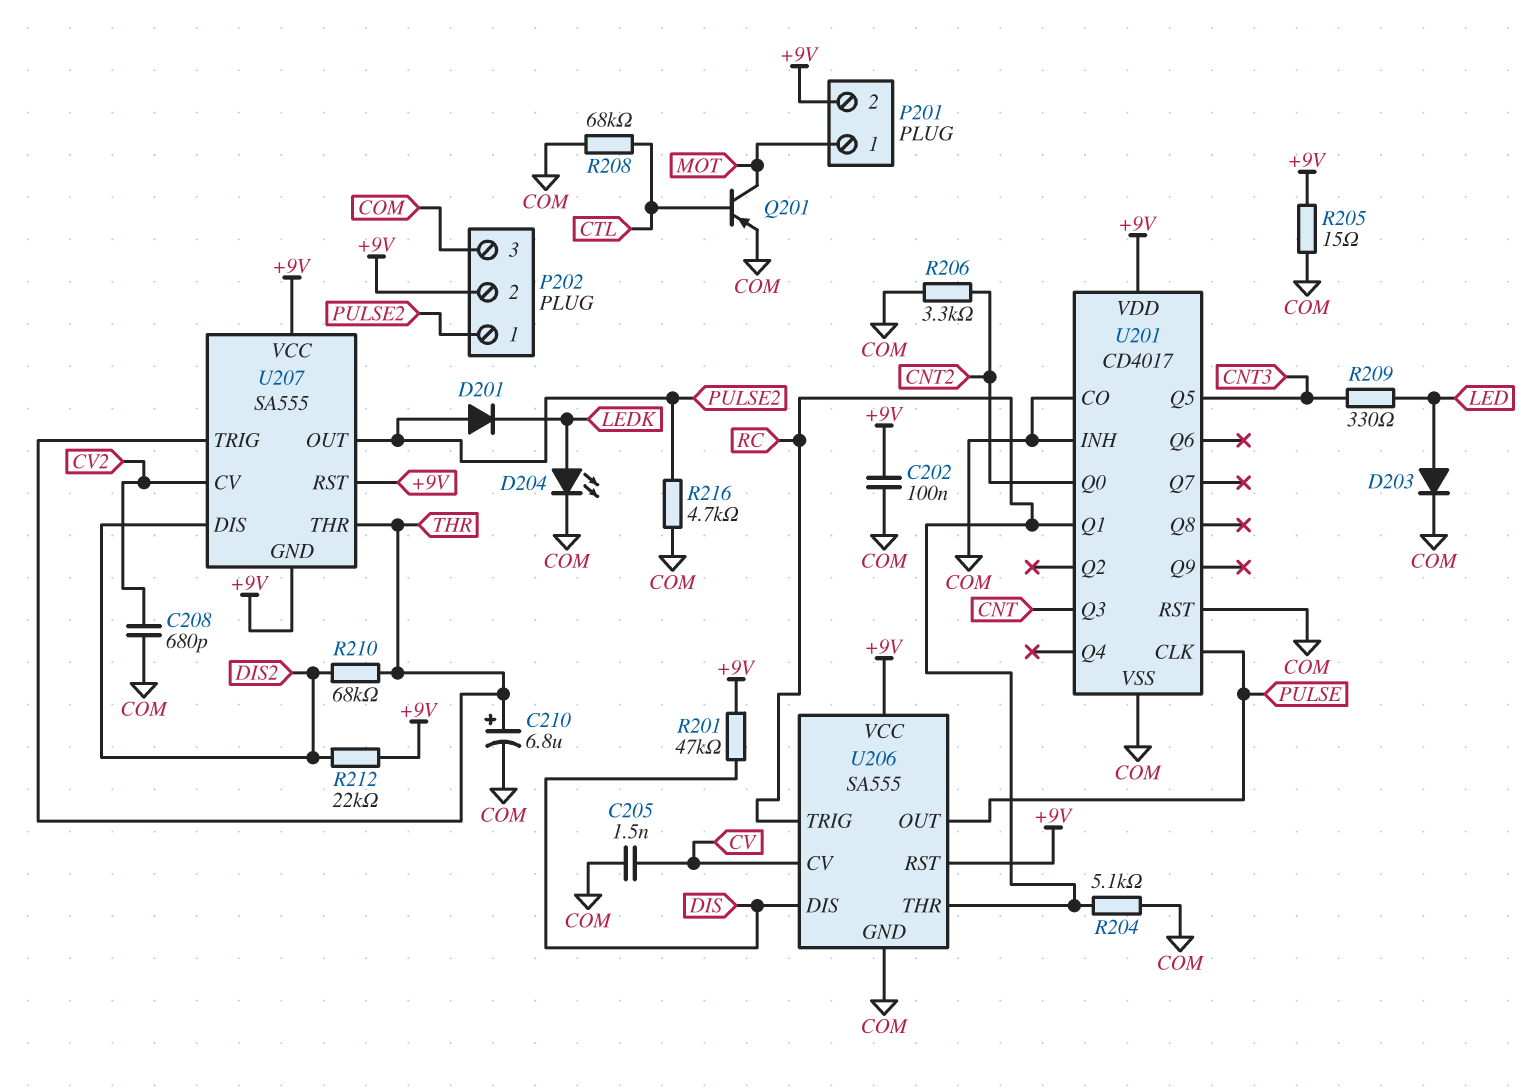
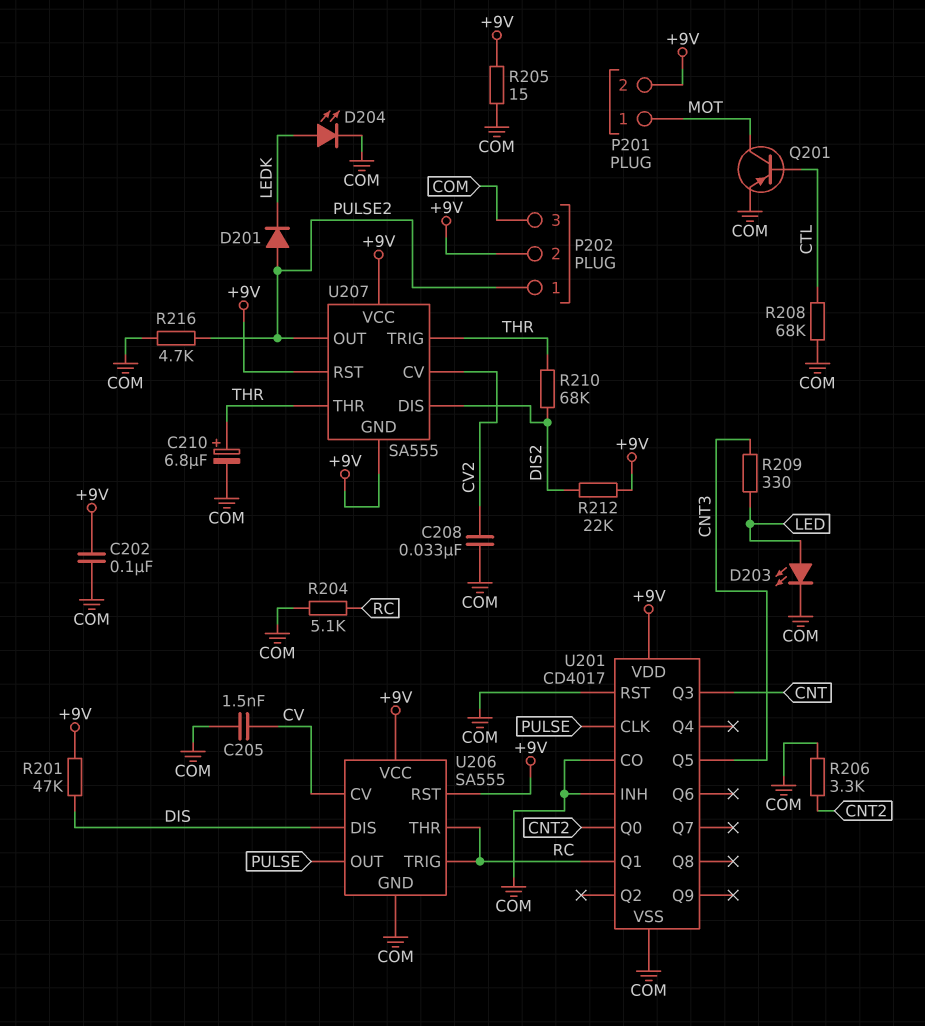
C208: 680pF (COM, CV2) -> 33nF (COM, CV2)
D203: diode (A LED, K COM) -> LED (A LED, K COM)

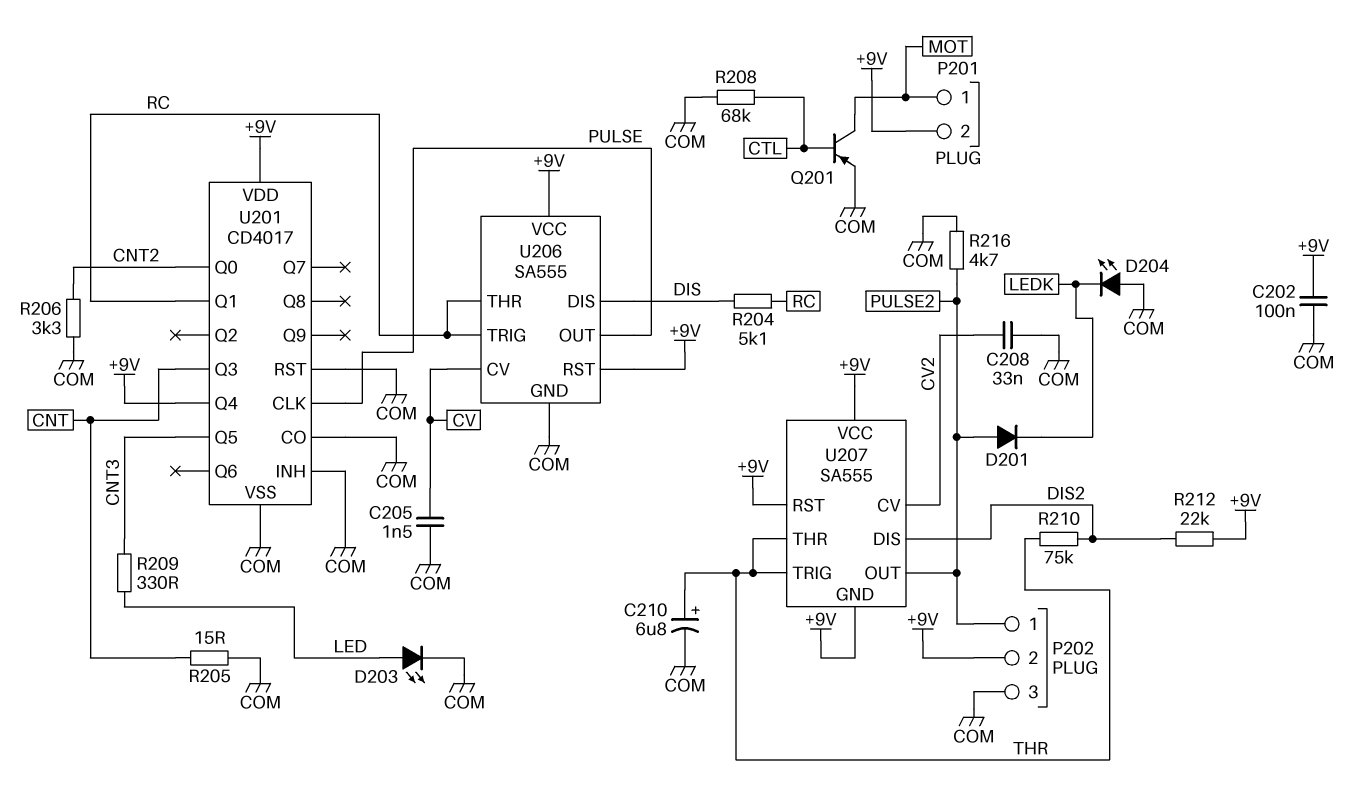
D204: LED (A LEDK, K COM) -> LED (A COM, K LEDK)
R201: 47k (+9V, DIS) -> none
R204: 5.1k (COM, RC) -> 5.1k (DIS, RC)
R205: 15 (+9V, COM) -> 15 (CNT, COM)
R210: 68k (DIS2, THR) -> 75k (DIS2, THR)
U201 pin Q4: none -> +9V

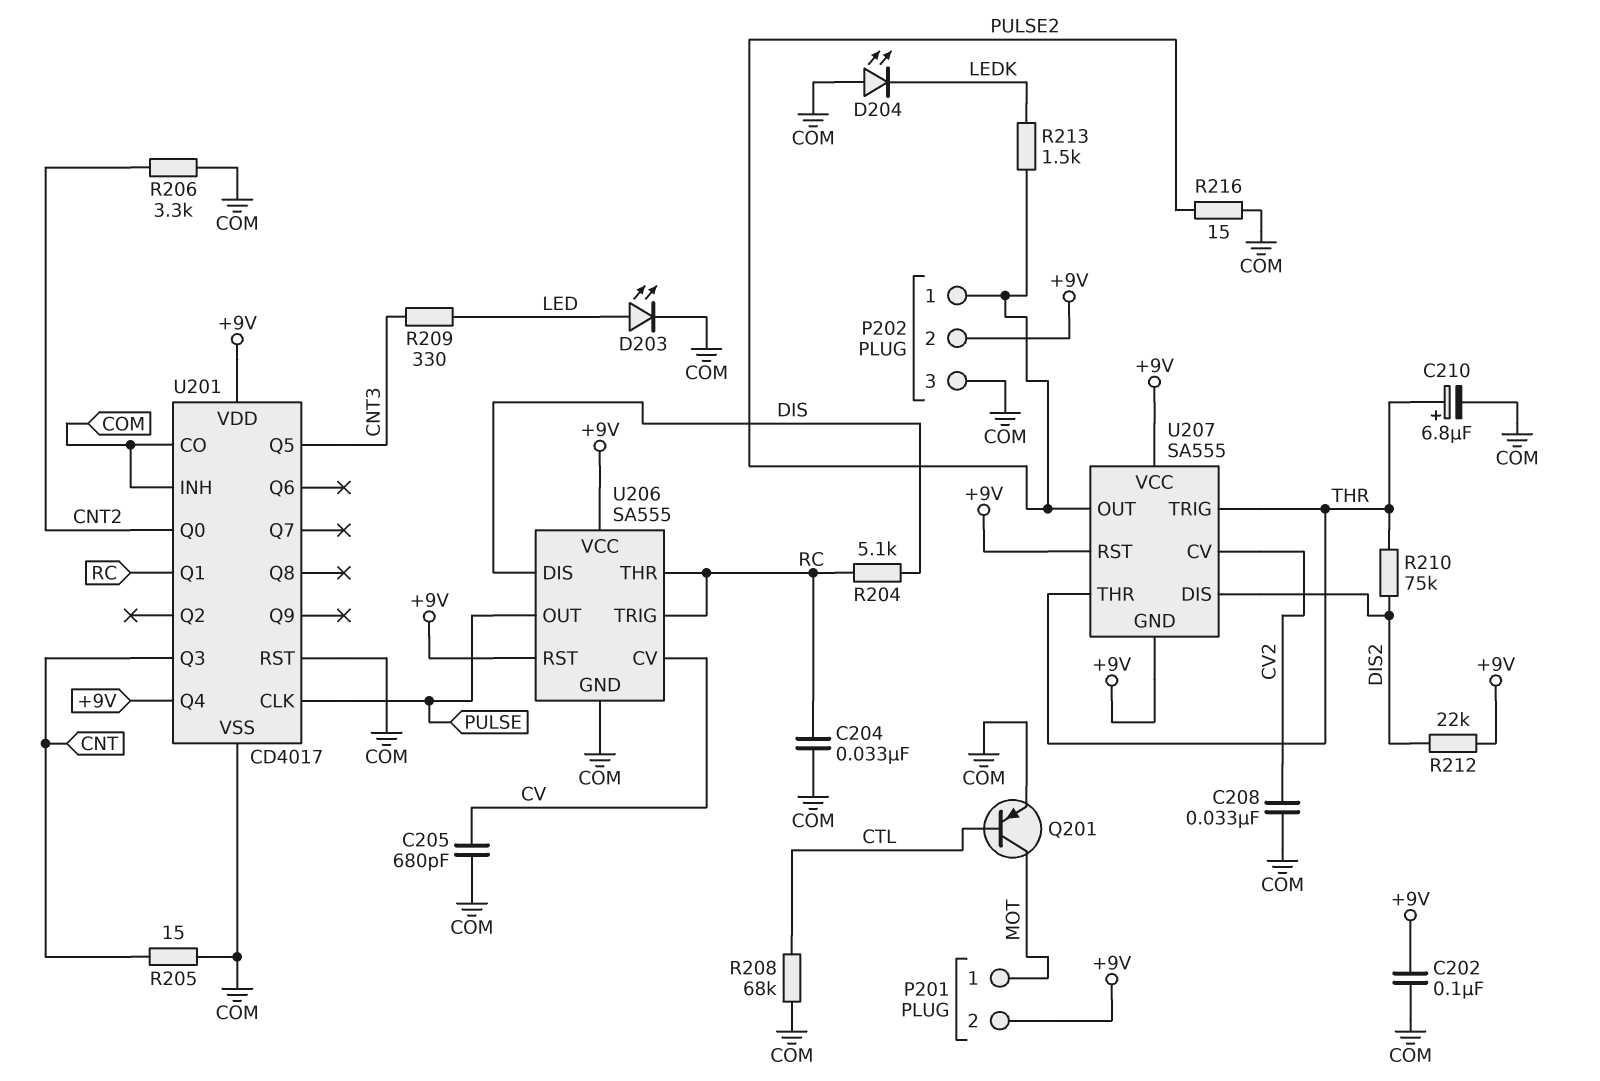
C204: none -> 33nF (COM, RC)
C205: 1.5nF (COM, CV) -> 680pF (COM, CV)
D201: diode (A PULSE2, K LEDK) -> none
R213: none -> 1.5k (LEDK, PULSE2)
R216: 4.7k (COM, PULSE2) -> 15 (COM, PULSE2)

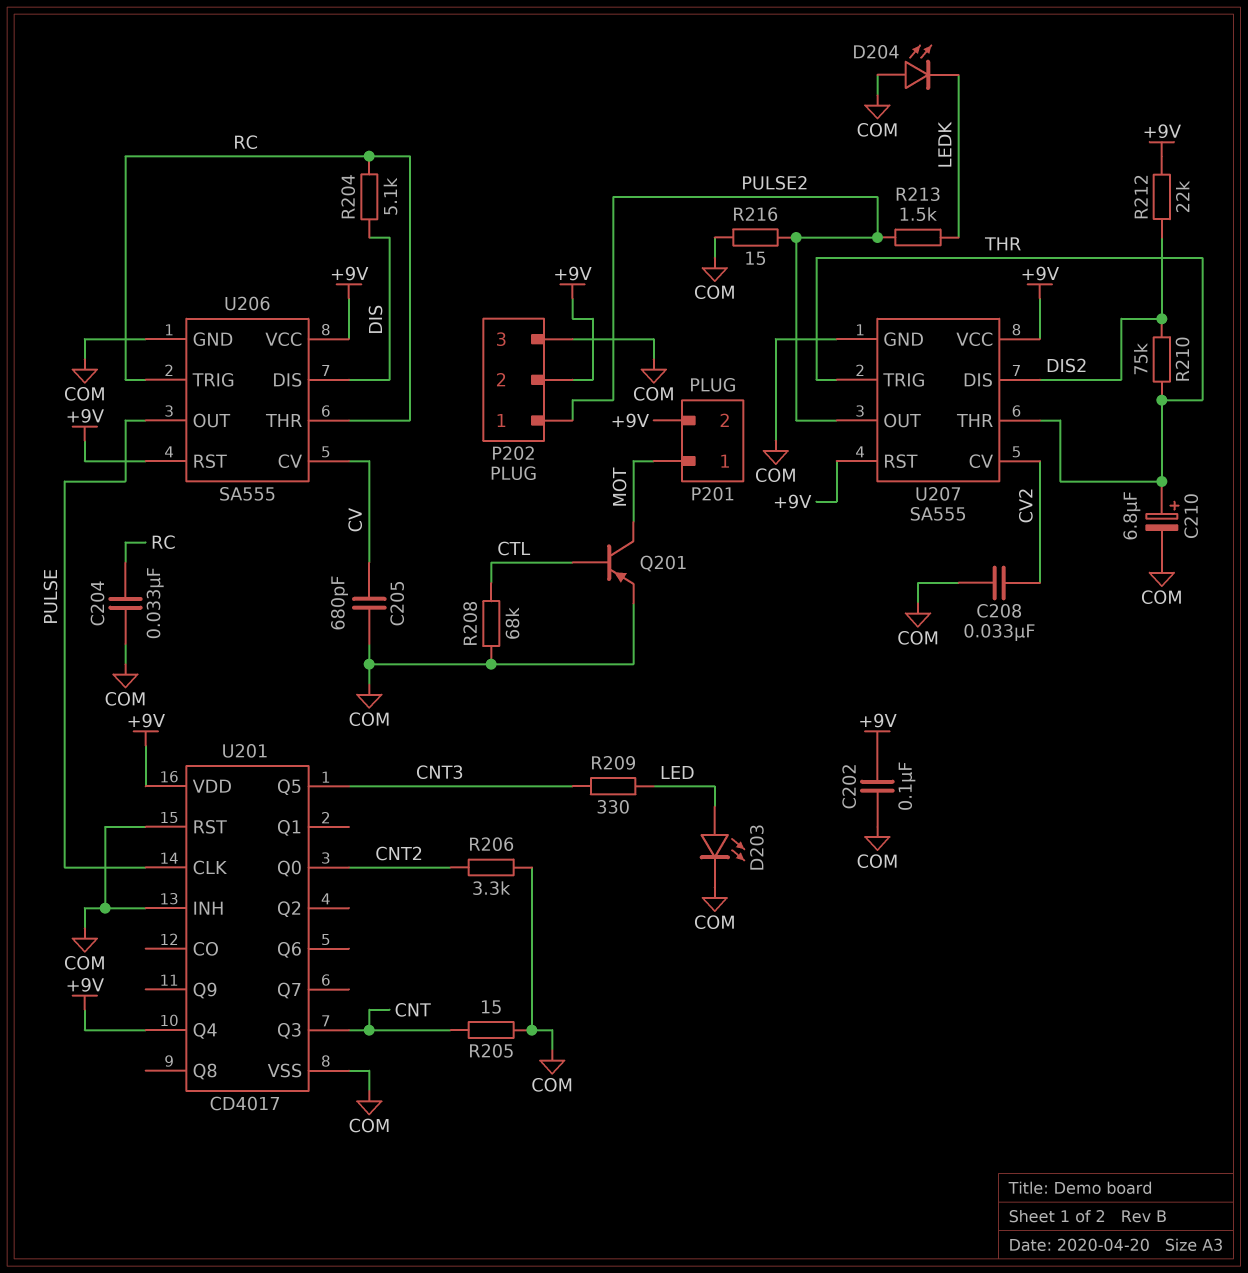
U201 pin CO: COM -> none
U201 pin Q1: RC -> none
U207 pin GND: +9V -> COM

